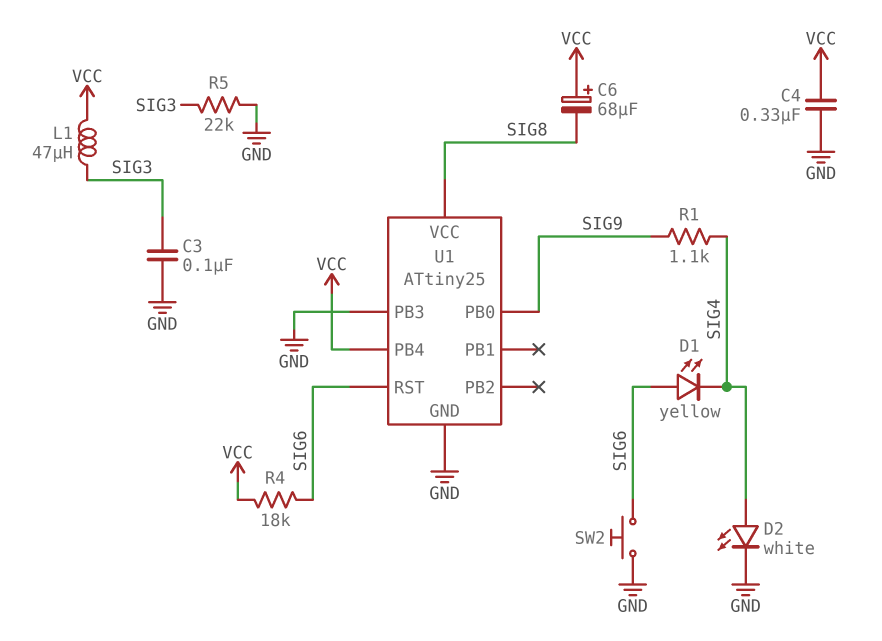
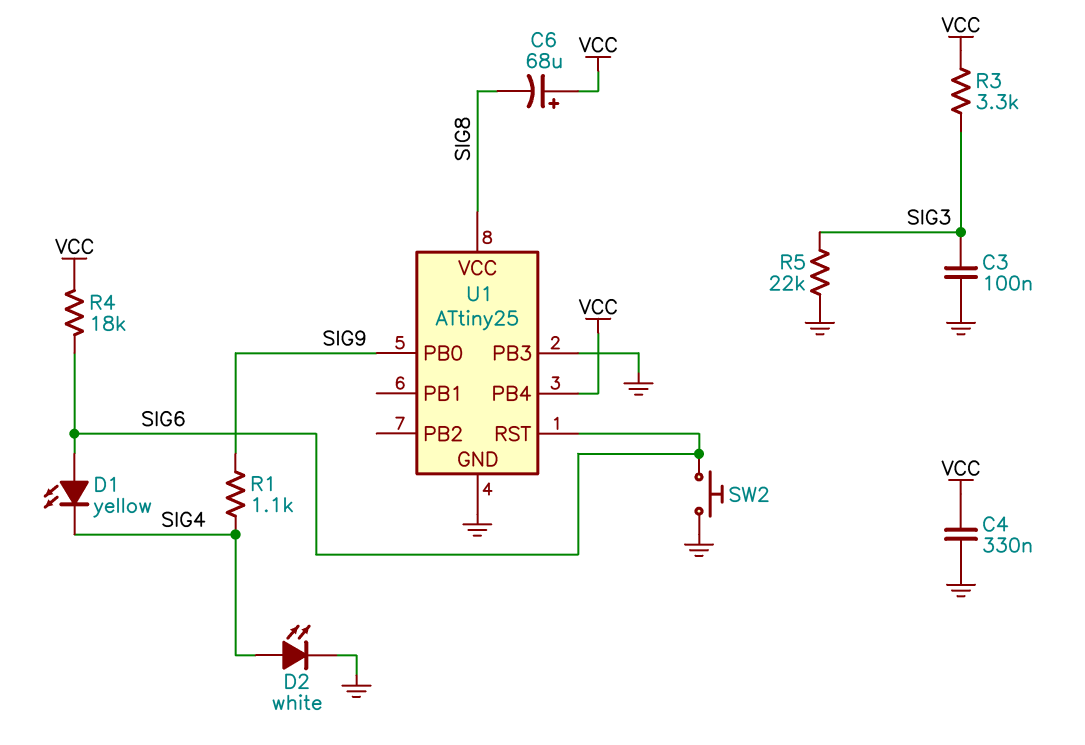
L1: 47uH (SIG3, VCC) -> none
R3: none -> 3.3k (SIG3, VCC)

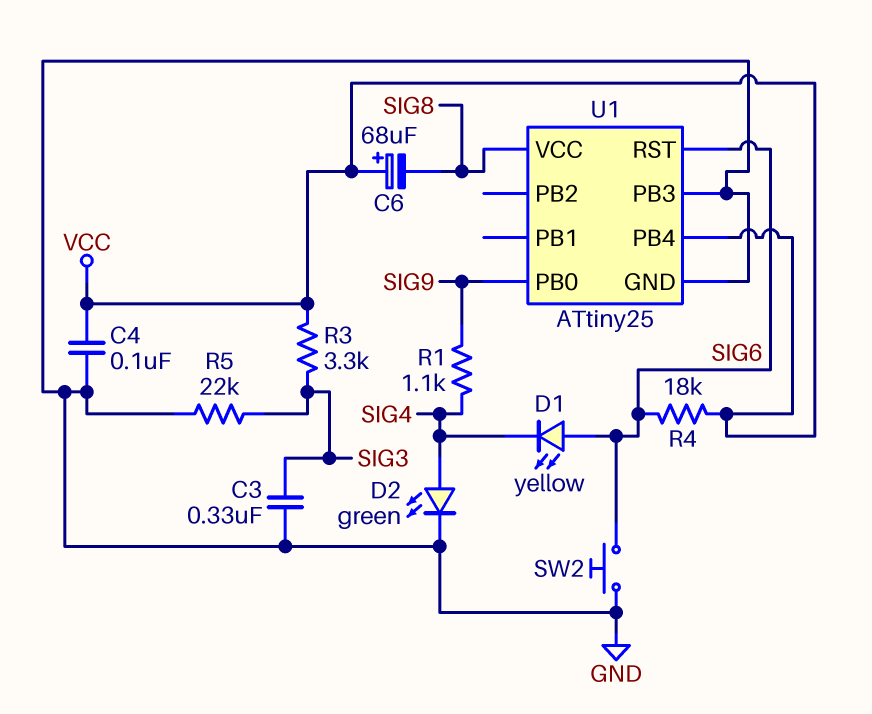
C3: 100nF (GND, SIG3) -> 330nF (GND, SIG3)
C4: 330nF (GND, VCC) -> 100nF (GND, VCC)
D2: LED white (A SIG4, K GND) -> LED green (A SIG4, K GND)

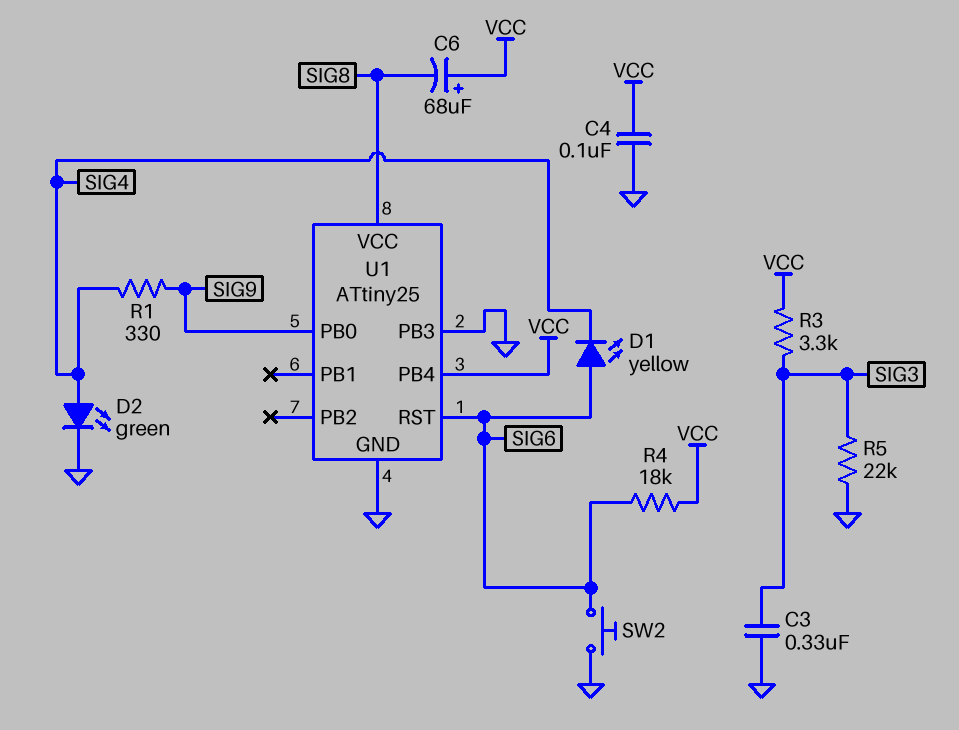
R1: 1.1k (SIG4, SIG9) -> 330 (SIG4, SIG9)

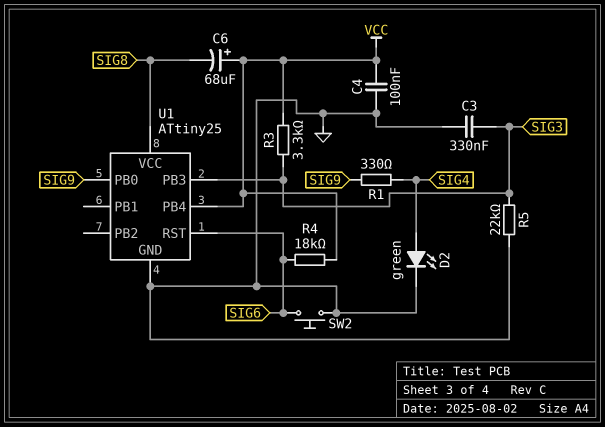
D1: LED yellow (A SIG6, K SIG4) -> none
U1 pin PB3: GND -> SIG3

